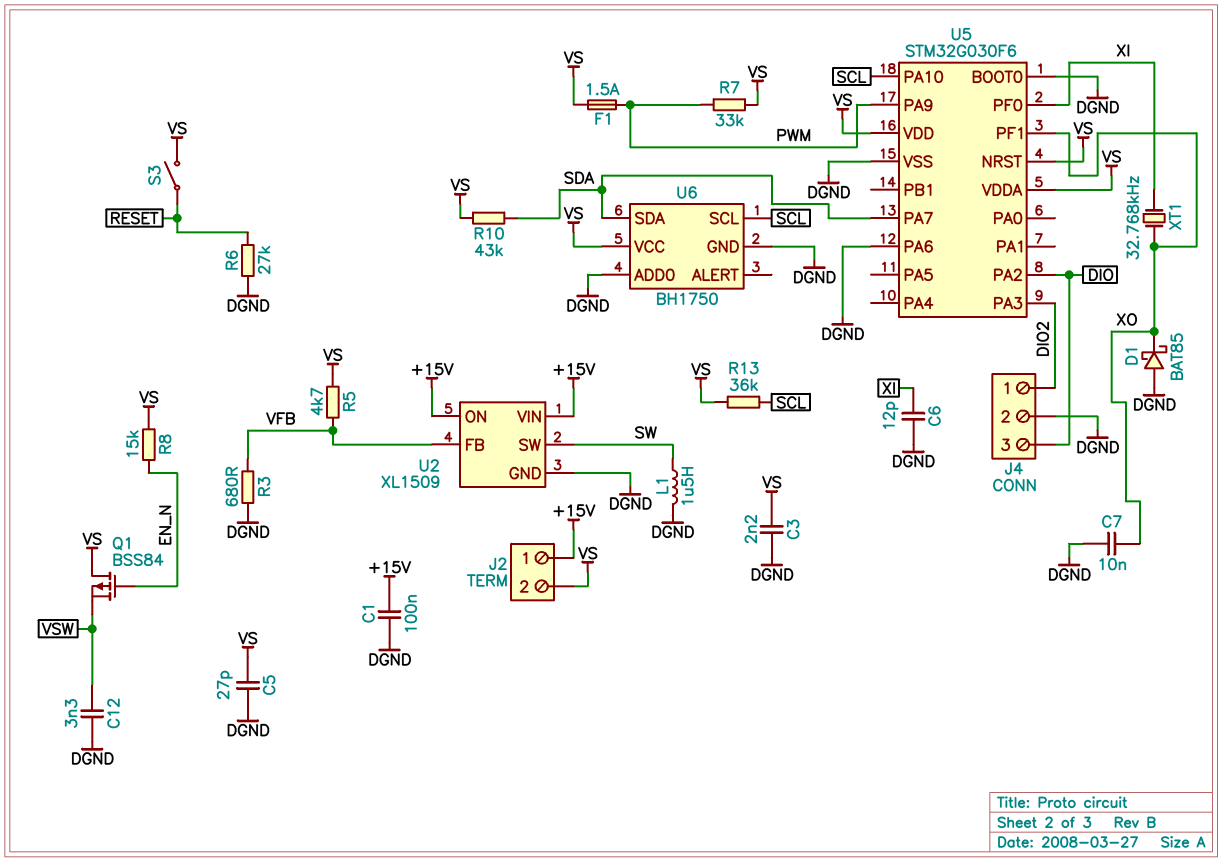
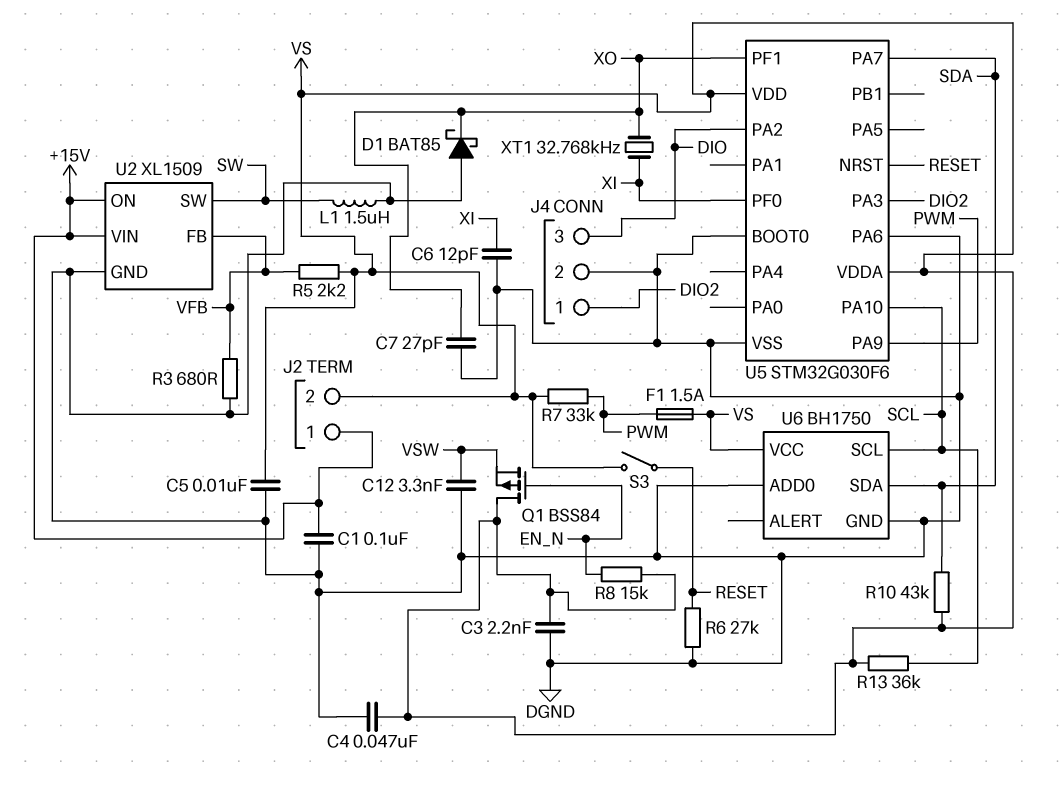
C4: none -> 47nF (DGND, VS)
C5: 27pF (DGND, VS) -> 10nF (DGND, VS)
C7: 10nF (DGND, XO) -> 27pF (DGND, XO)
R5: 4.7k (VFB, VS) -> 2.2k (VFB, VS)
U5 pin NRST: VS -> RESET

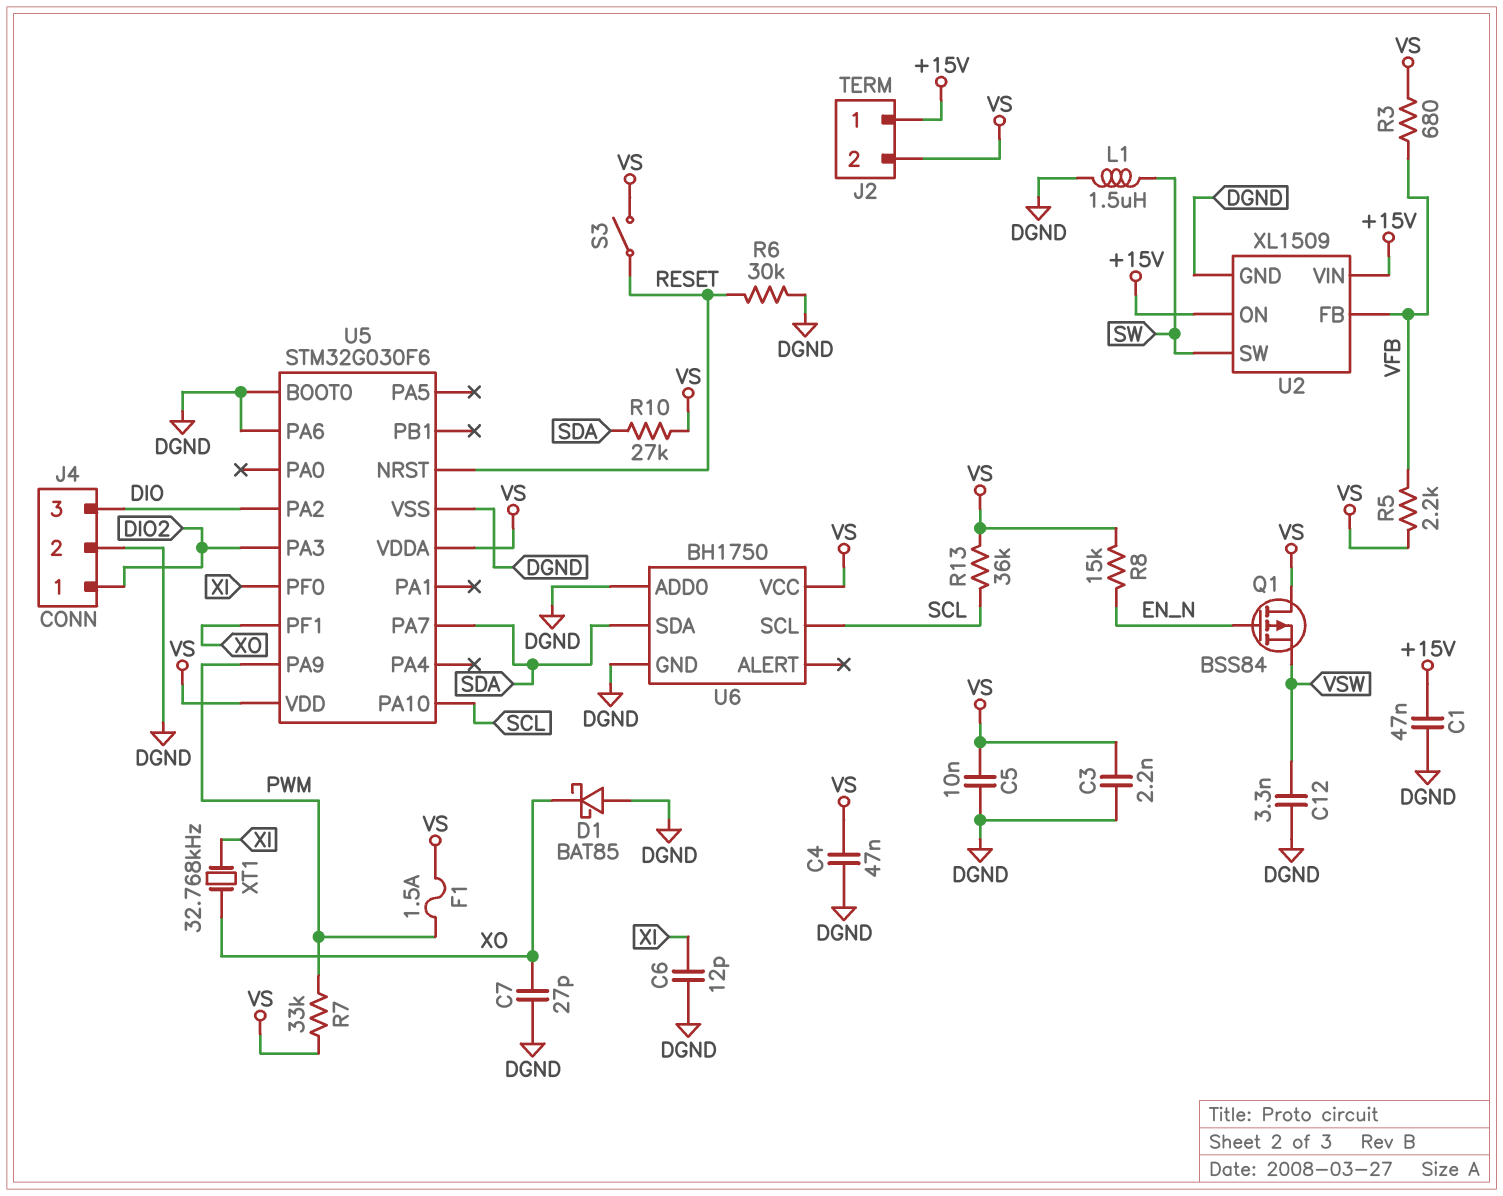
C1: 100nF (+15V, DGND) -> 47nF (+15V, DGND)
R3: 680 (DGND, VFB) -> 680 (VFB, VS)
R6: 27k (DGND, RESET) -> 30k (DGND, RESET)
R10: 43k (SDA, VS) -> 27k (SDA, VS)

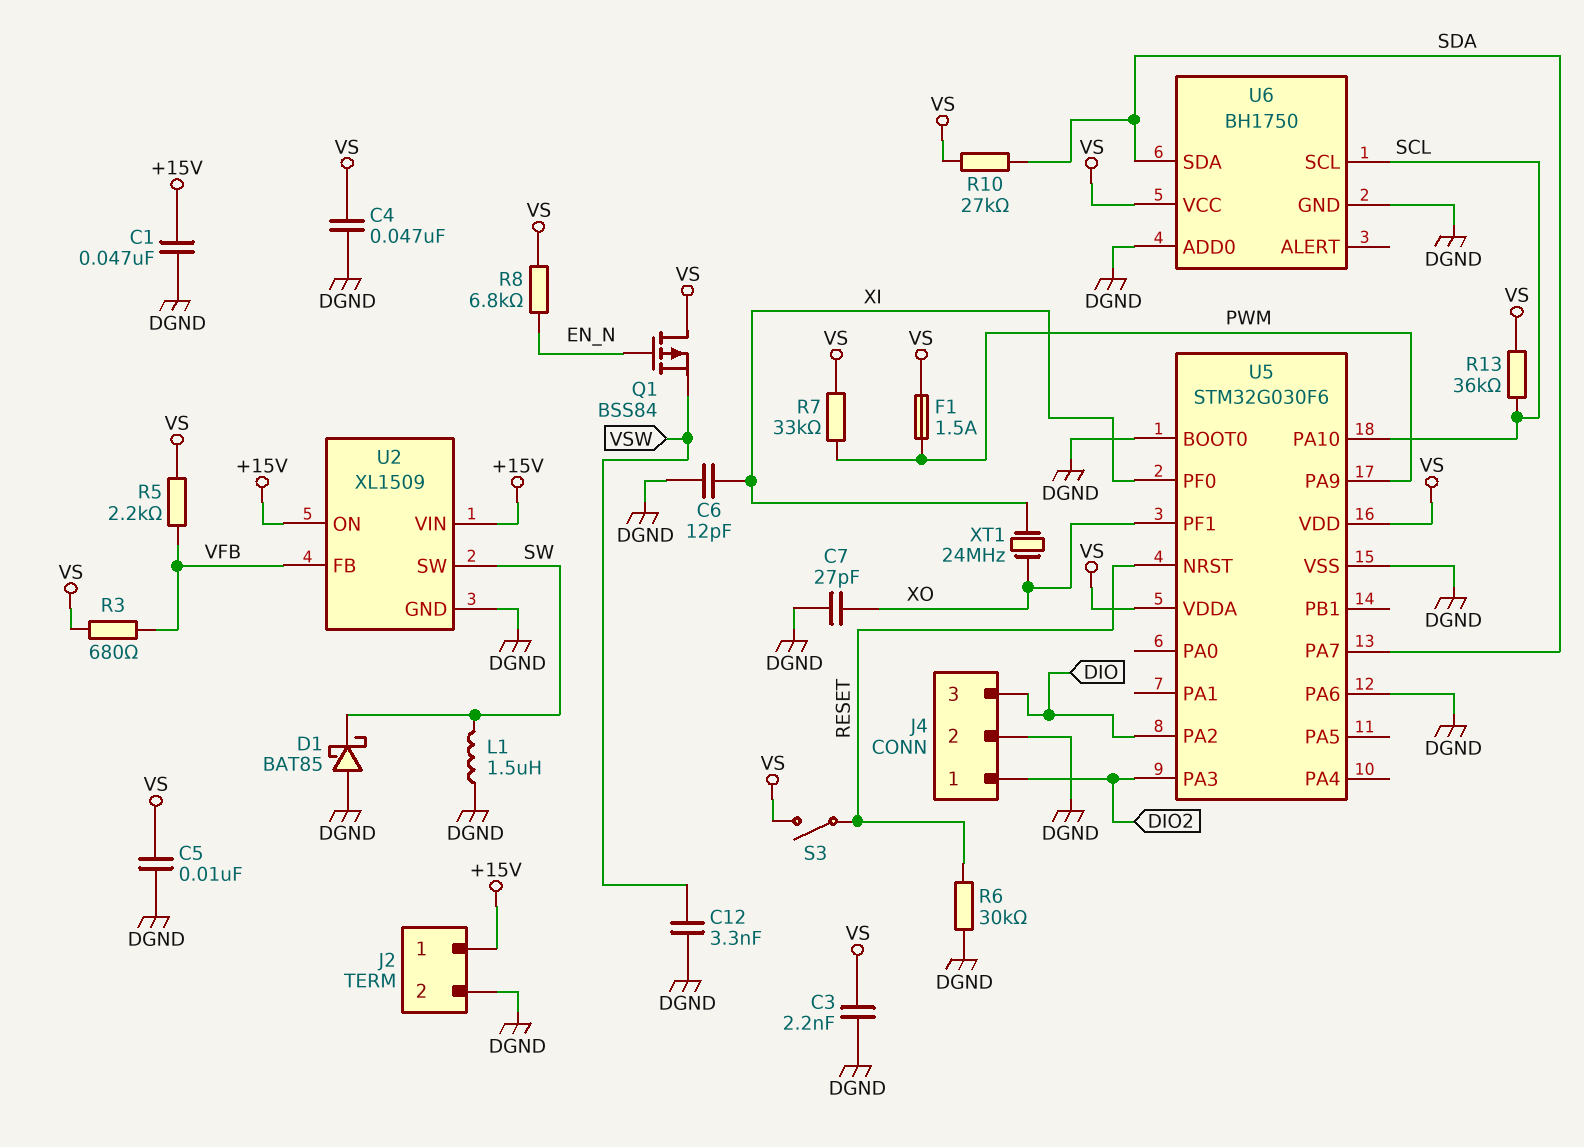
D1: schottky BAT85 (A DGND, K XO) -> schottky BAT85 (A DGND, K SW)
J2 pin 2: VS -> DGND
R8: 15k (EN_N, VS) -> 6.8k (EN_N, VS)
XT1: 32.768kHz (XI, XO) -> 24MHz (XI, XO)

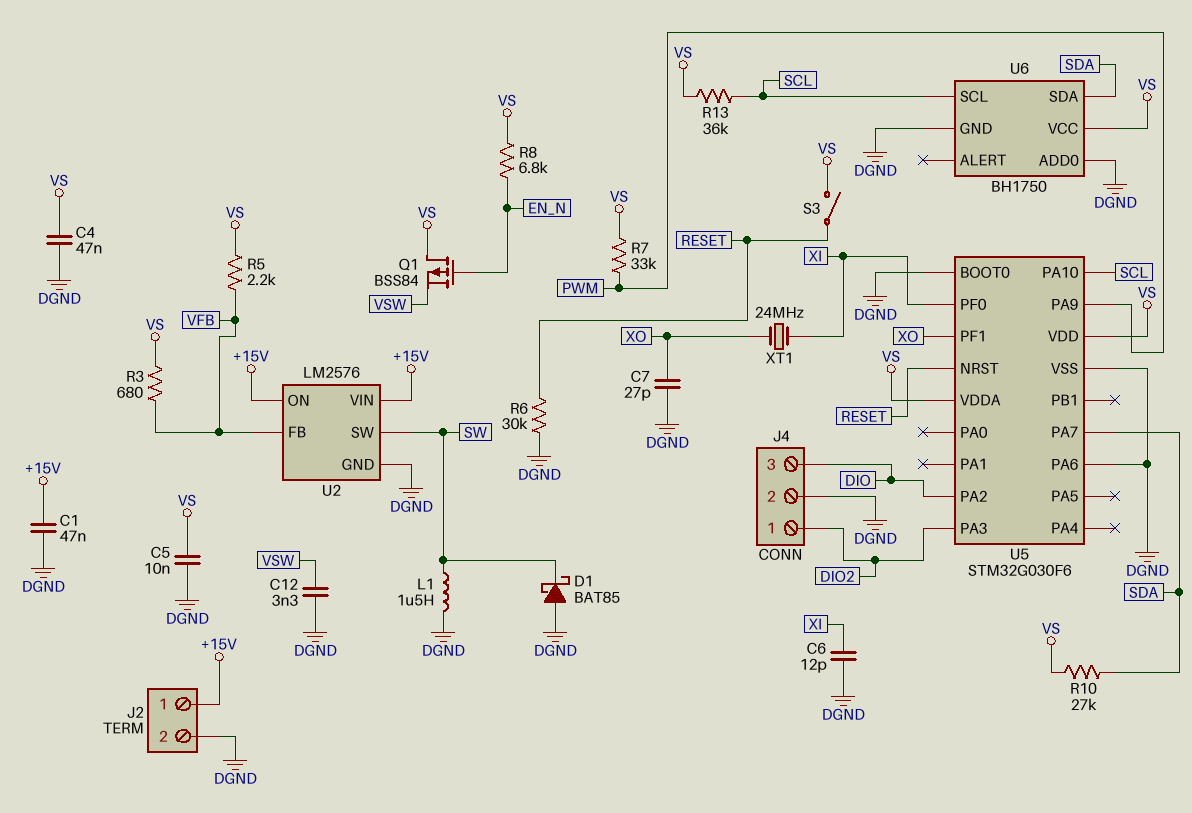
C3: 2.2nF (DGND, VS) -> none
F1: 1.5A (PWM, VS) -> none
U2: XL1509 -> LM2576

